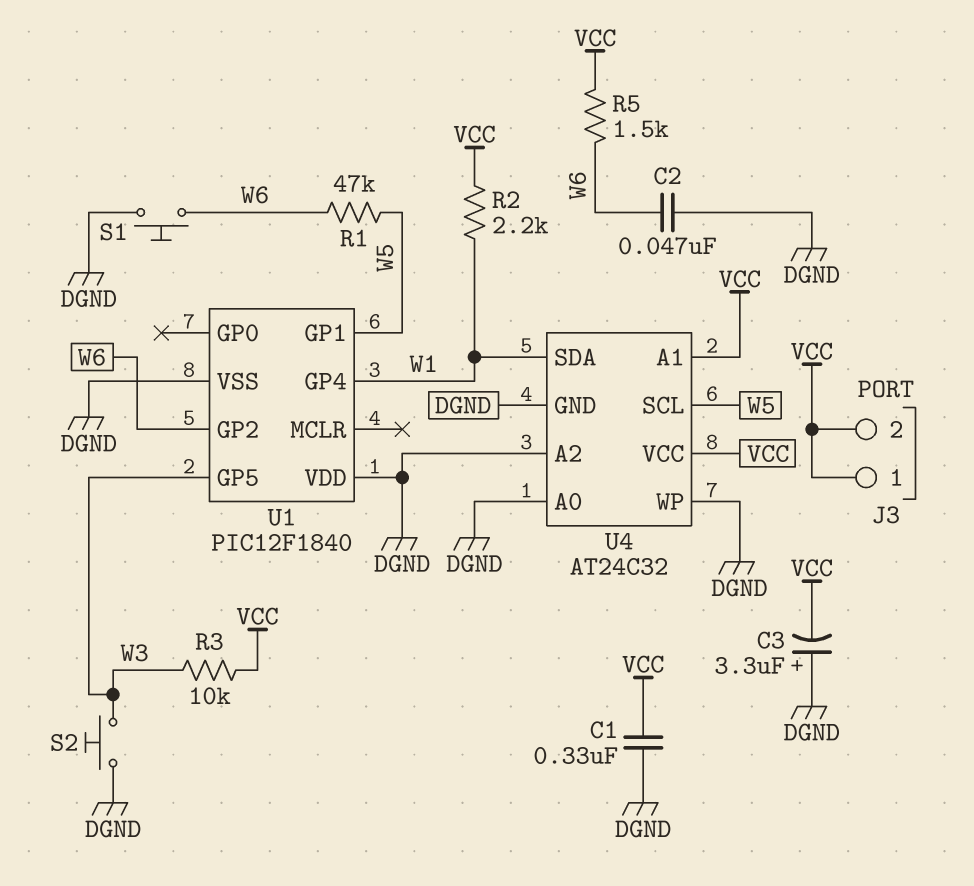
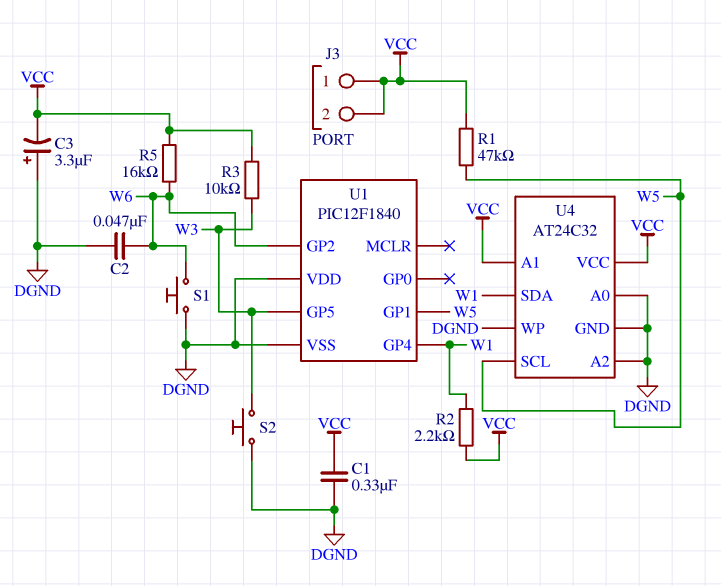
R1: 47k (W5, W6) -> 47k (VCC, W5)
R5: 1.5k (VCC, W6) -> 16k (VCC, W6)

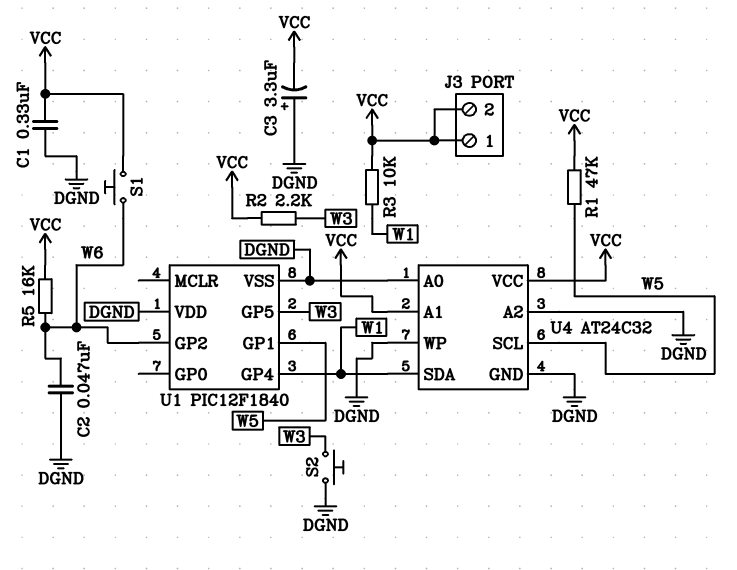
R2: 2.2k (VCC, W1) -> 2.2k (VCC, W3)
R3: 10k (VCC, W3) -> 10k (VCC, W1)
S1: button (DGND, W6) -> button (VCC, W6)

